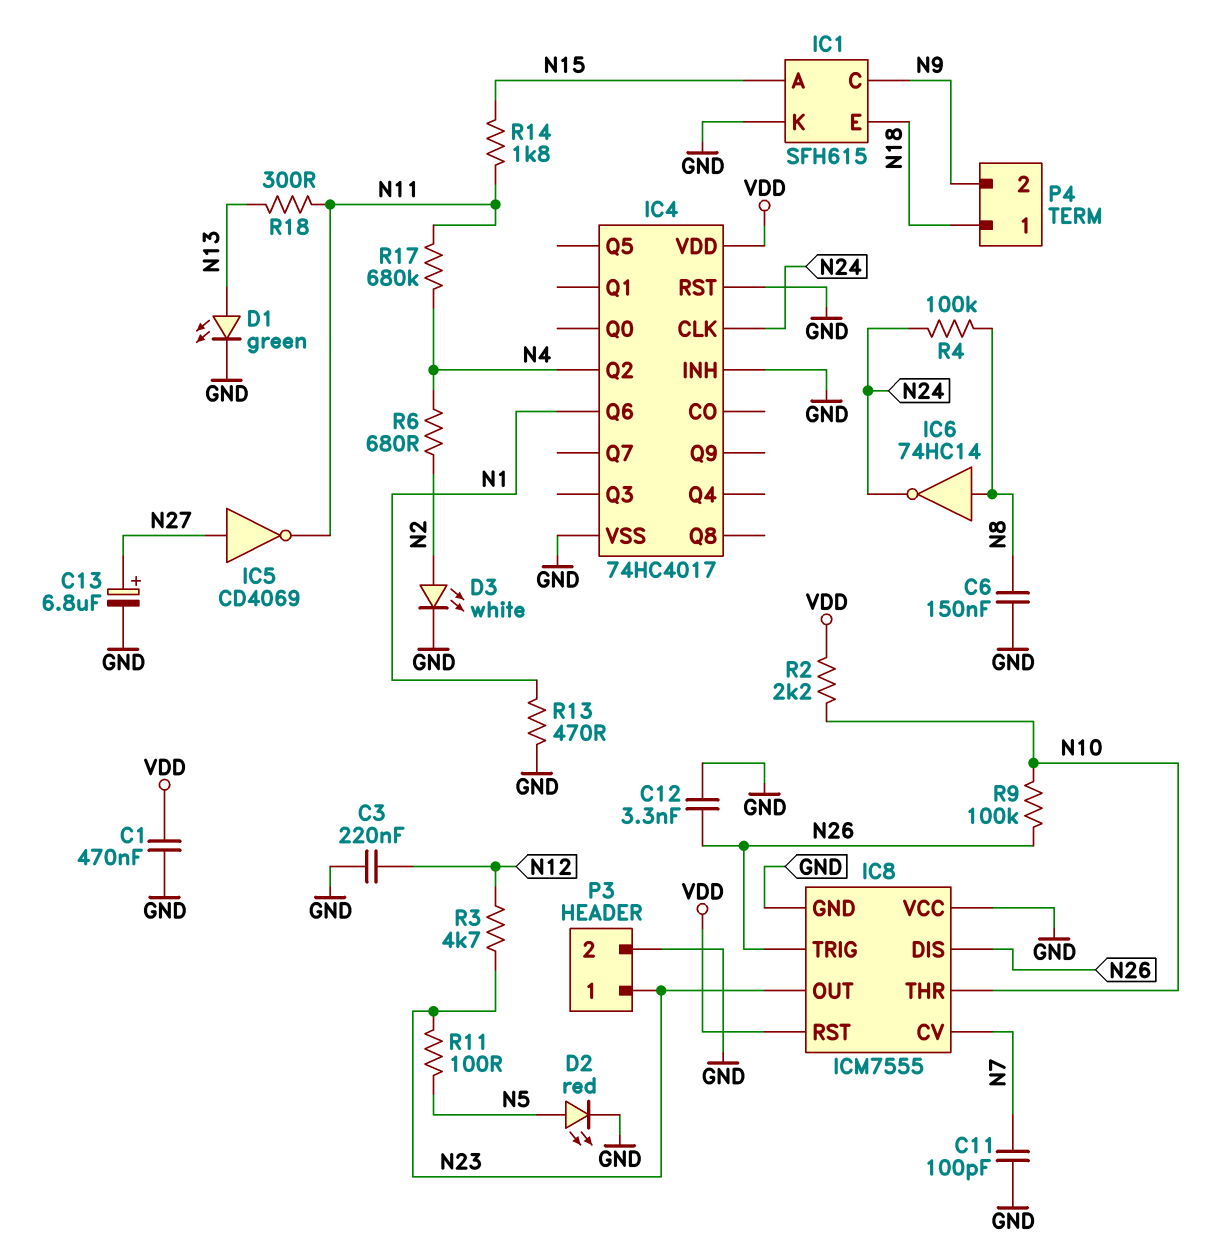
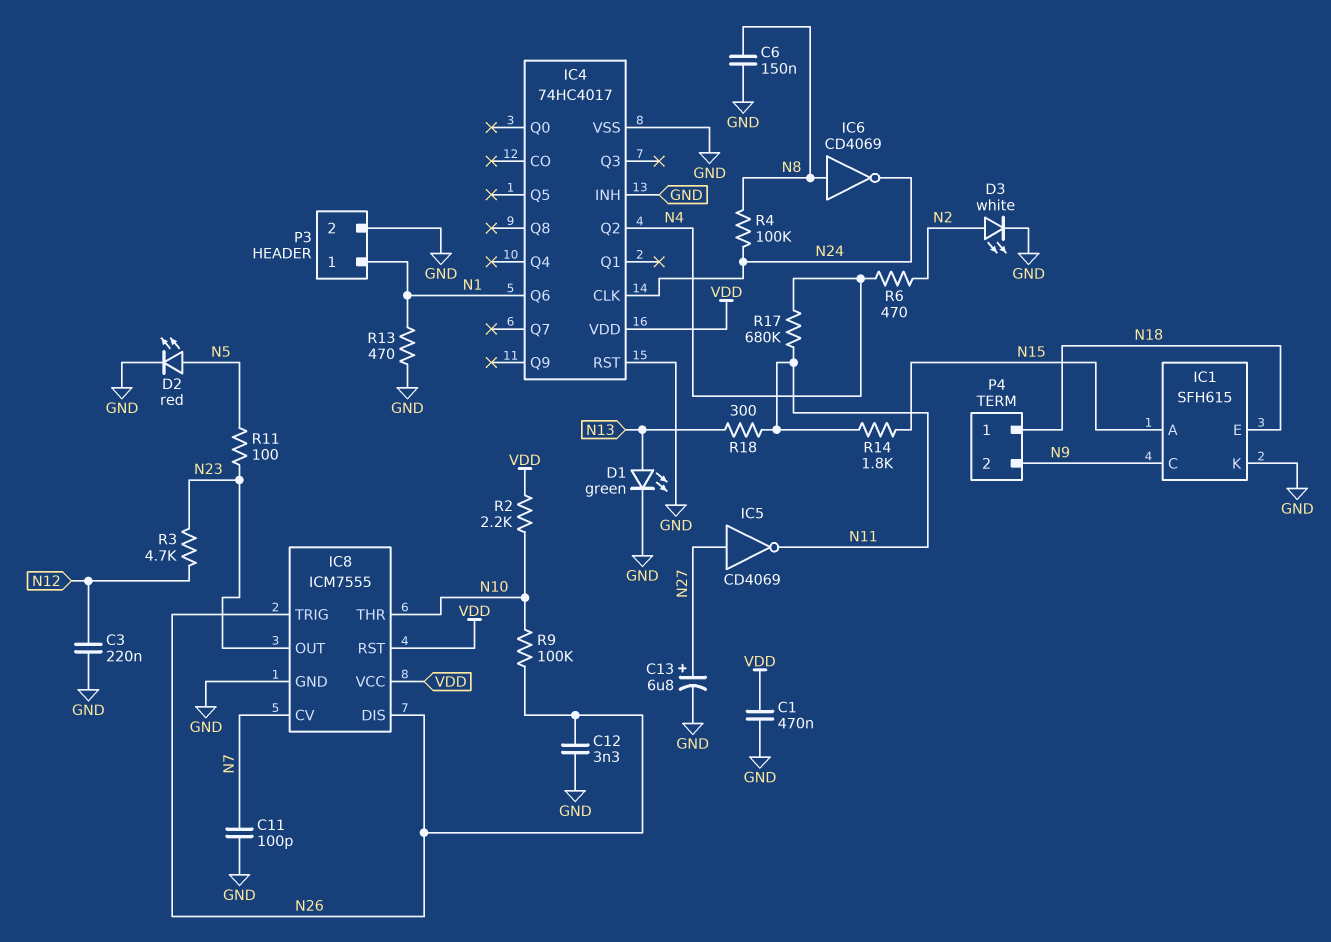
IC6: NOT 74HC14 (in N8, out N24) -> NOT CD4069 (in N8, out N24)
IC8 pin VCC: GND -> VDD
P3 pin 1: N23 -> N1
R6: 680 (N2, N4) -> 470 (N2, N4)

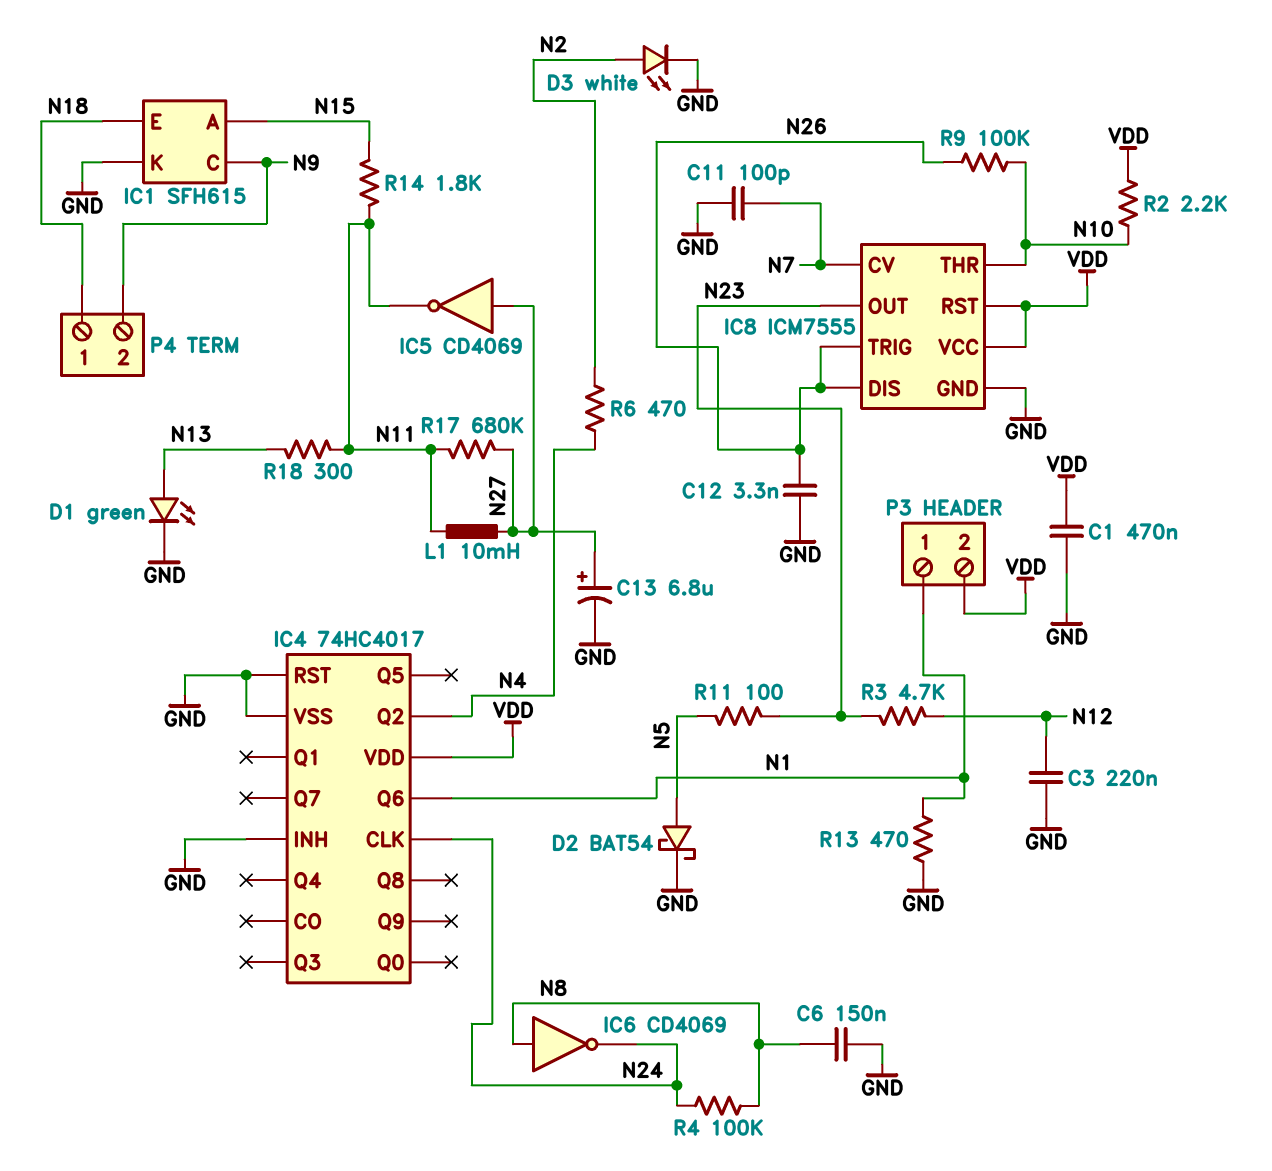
D2: LED red (A N5, K GND) -> schottky BAT54 (A N5, K GND)
L1: none -> 10mH (N11, N27)
P3 pin 2: GND -> VDD
R17: 680k (N4, N11) -> 680k (N11, N27)

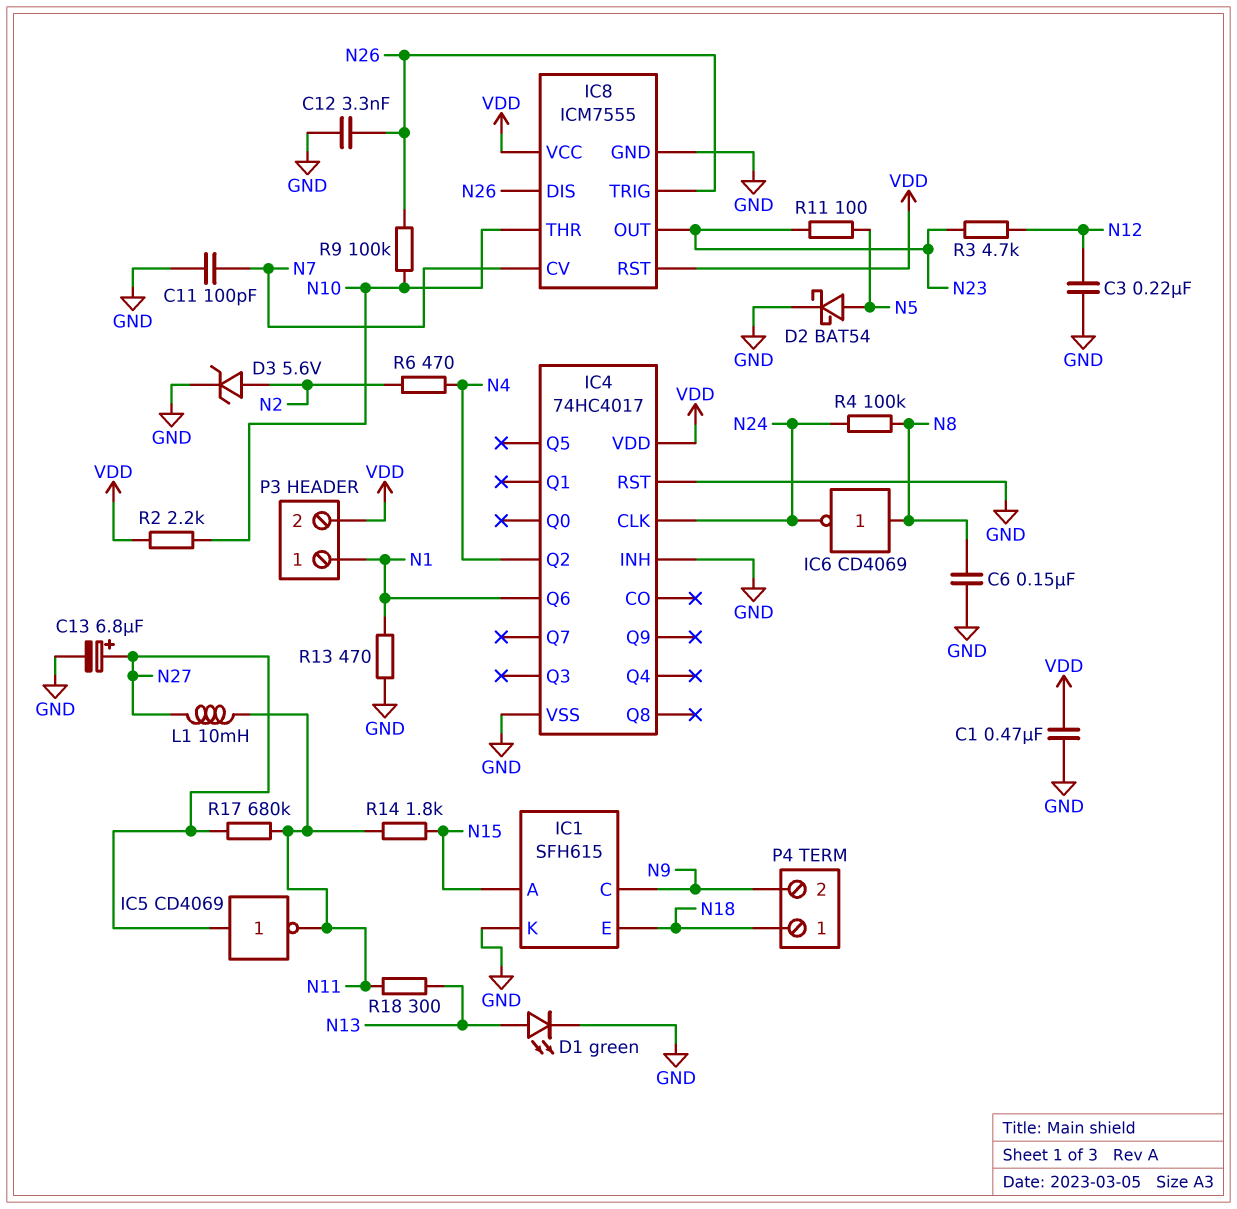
D3: LED white (A N2, K GND) -> zener 5.6V (A N2, K GND)

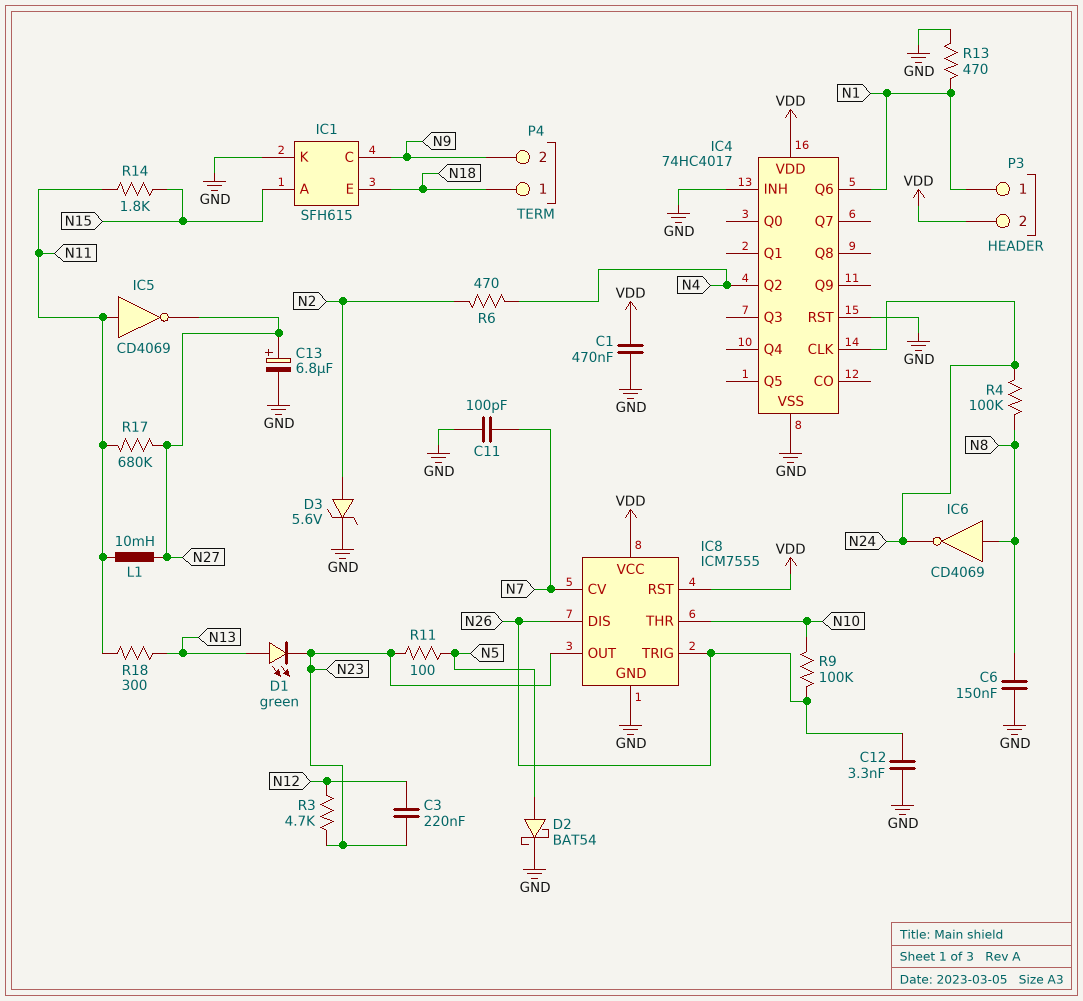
C3: 220nF (GND, N12) -> 220nF (N12, N23)
D1: LED green (A N13, K GND) -> LED green (A N13, K N23)
IC5: NOT CD4069 (in N27, out N11) -> NOT CD4069 (in N11, out N27)
R2: 2.2k (N10, VDD) -> none

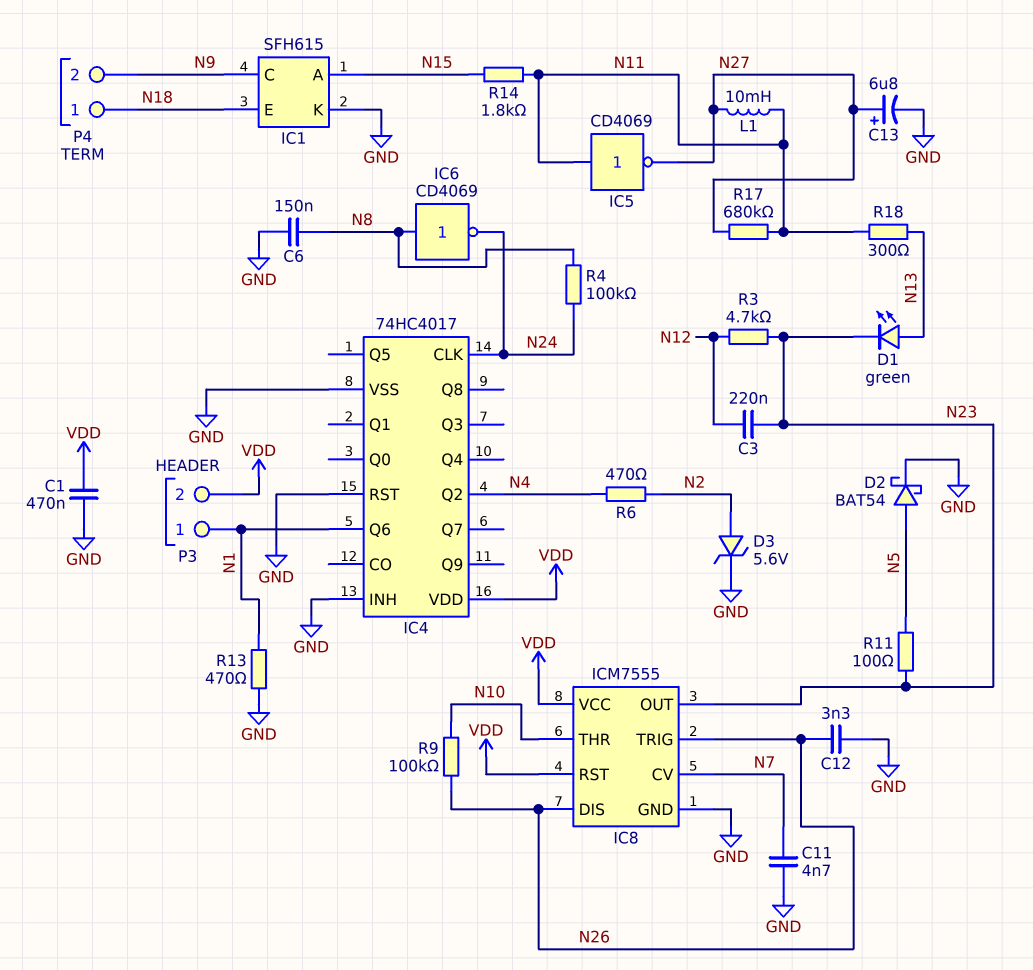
C11: 100pF (GND, N7) -> 4.7nF (GND, N7)

